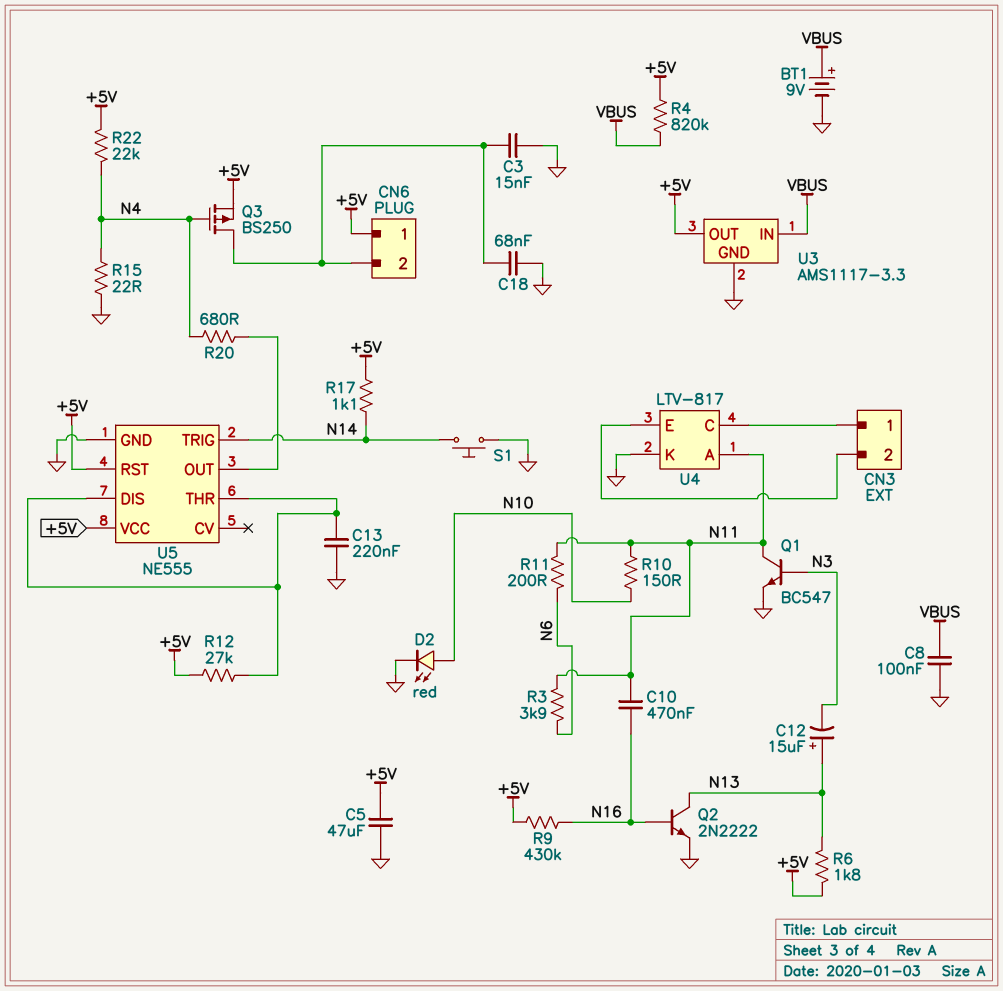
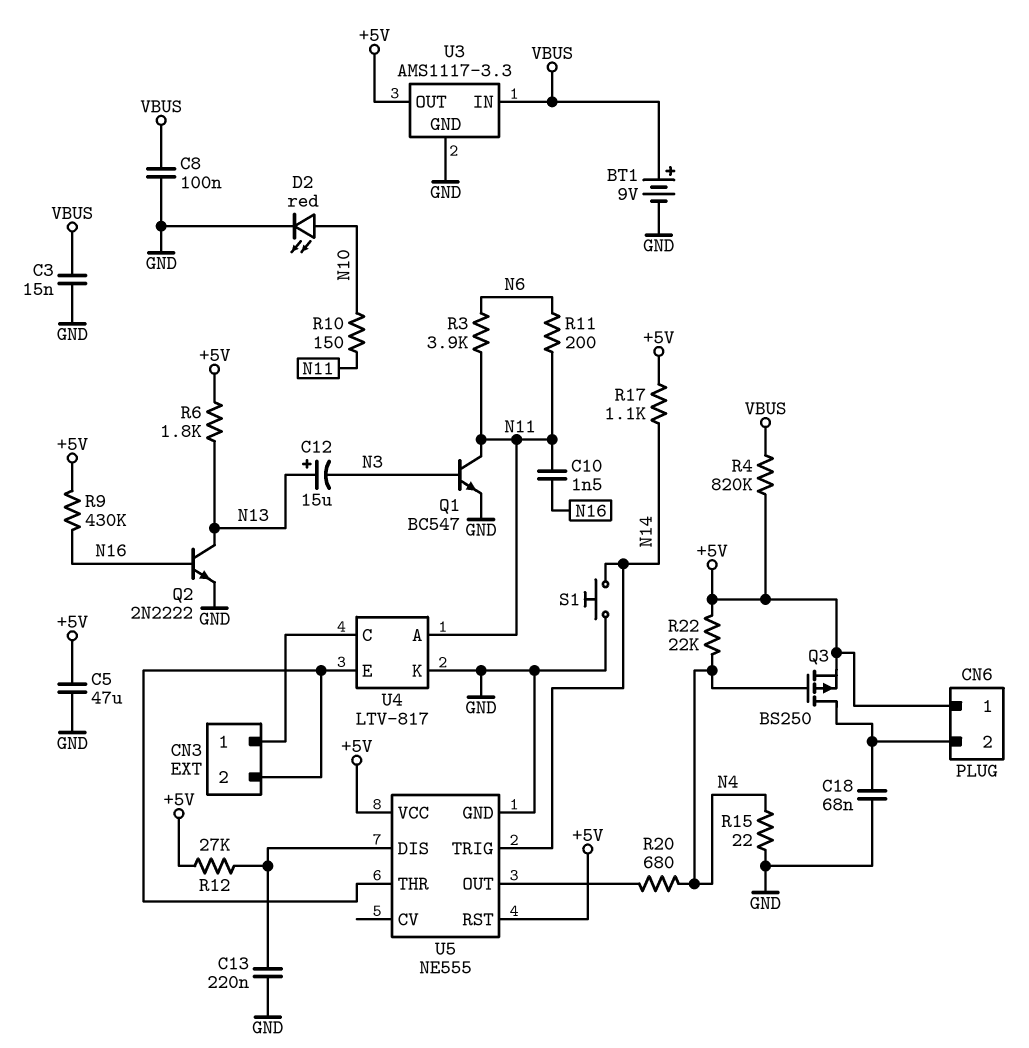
C3: 15nF (CN6/2, GND) -> 15nF (GND, VBUS)
C10: 470nF (N11, N16) -> 1.5nF (N11, N16)
U5 pin THR: U5/DIS -> CN3/2

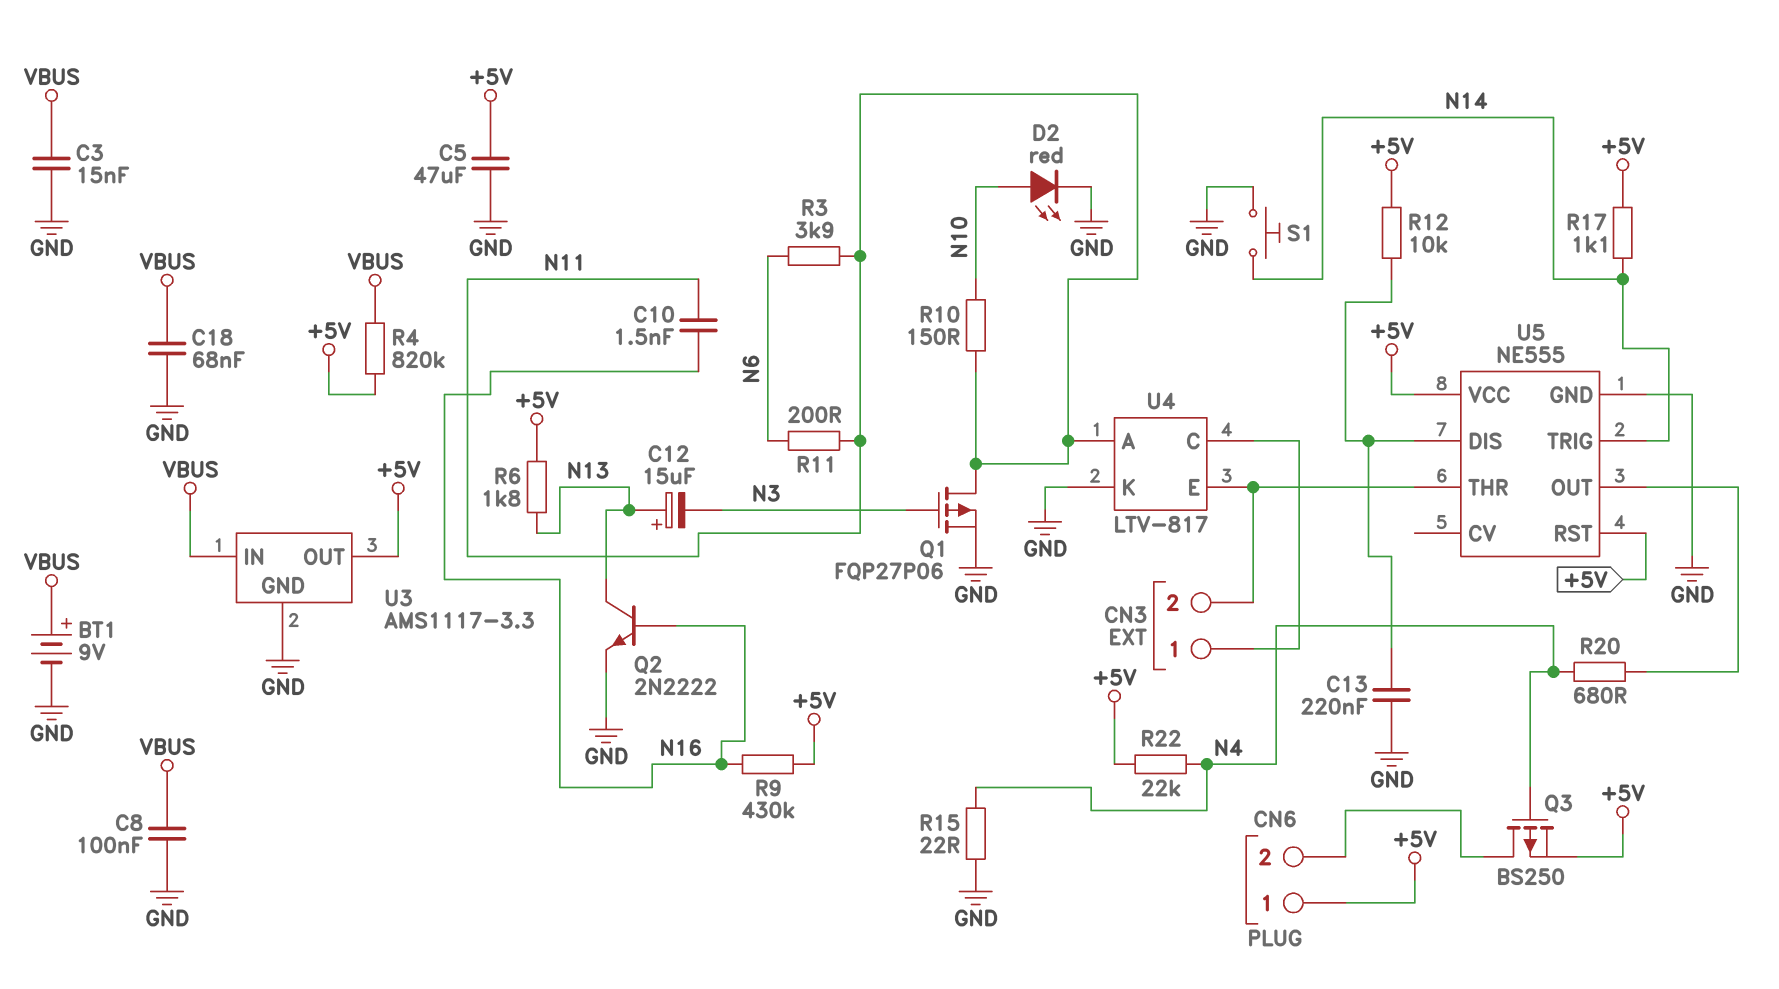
C18: 68nF (CN6/2, GND) -> 68nF (GND, VBUS)
Q1: NPN BC547 (B N3, C N11, E GND) -> PMOS FQP27P06 (G N3, D N11, S GND)
R12: 27k (+5V, U5/DIS) -> 10k (+5V, U5/DIS)

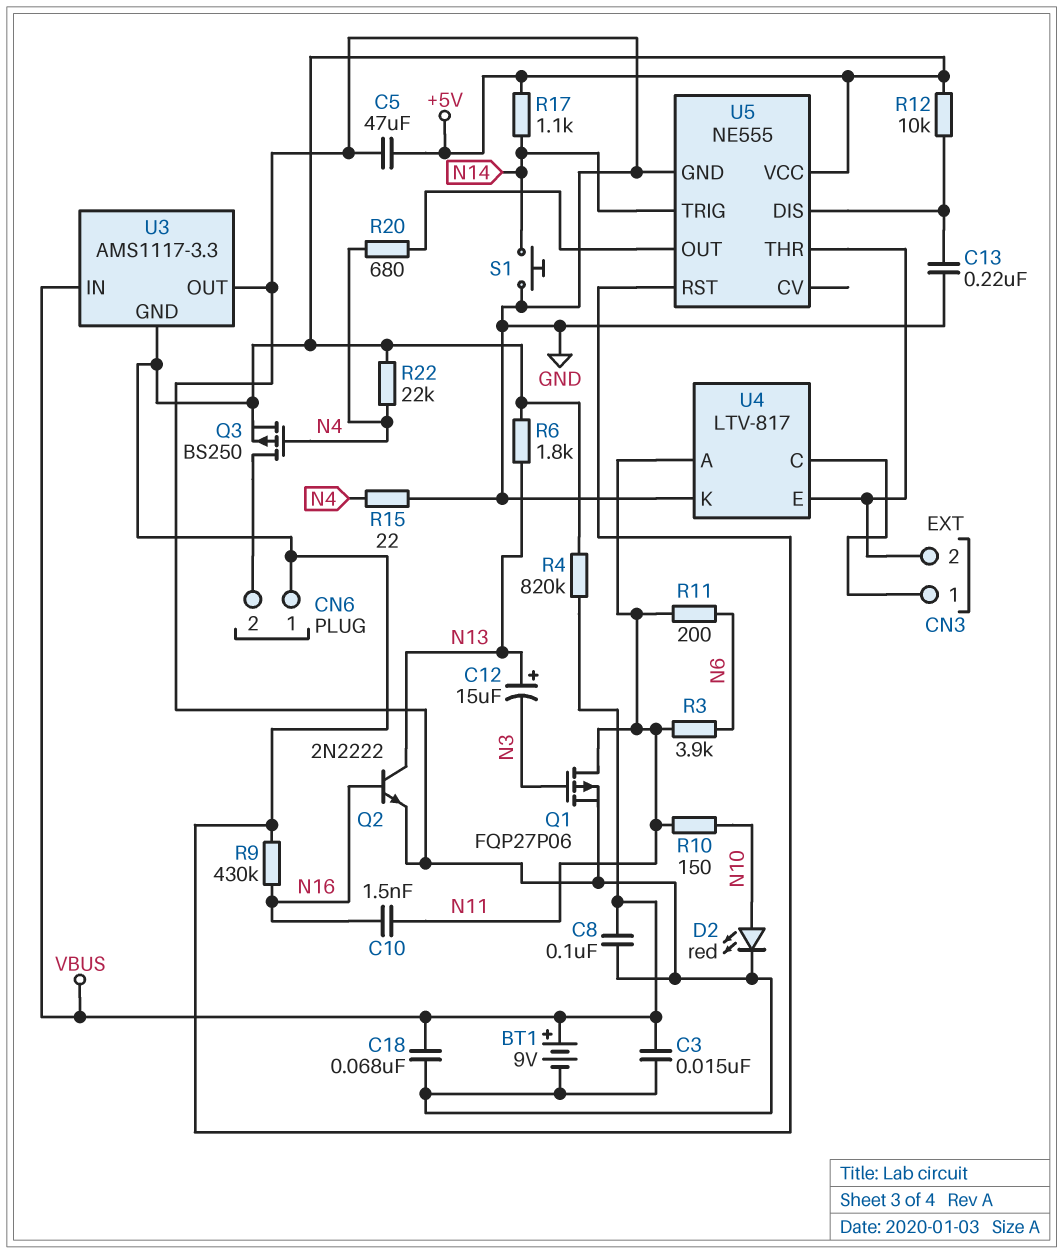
U3 pin GND: GND -> +5V
U3 pin OUT: +5V -> GND

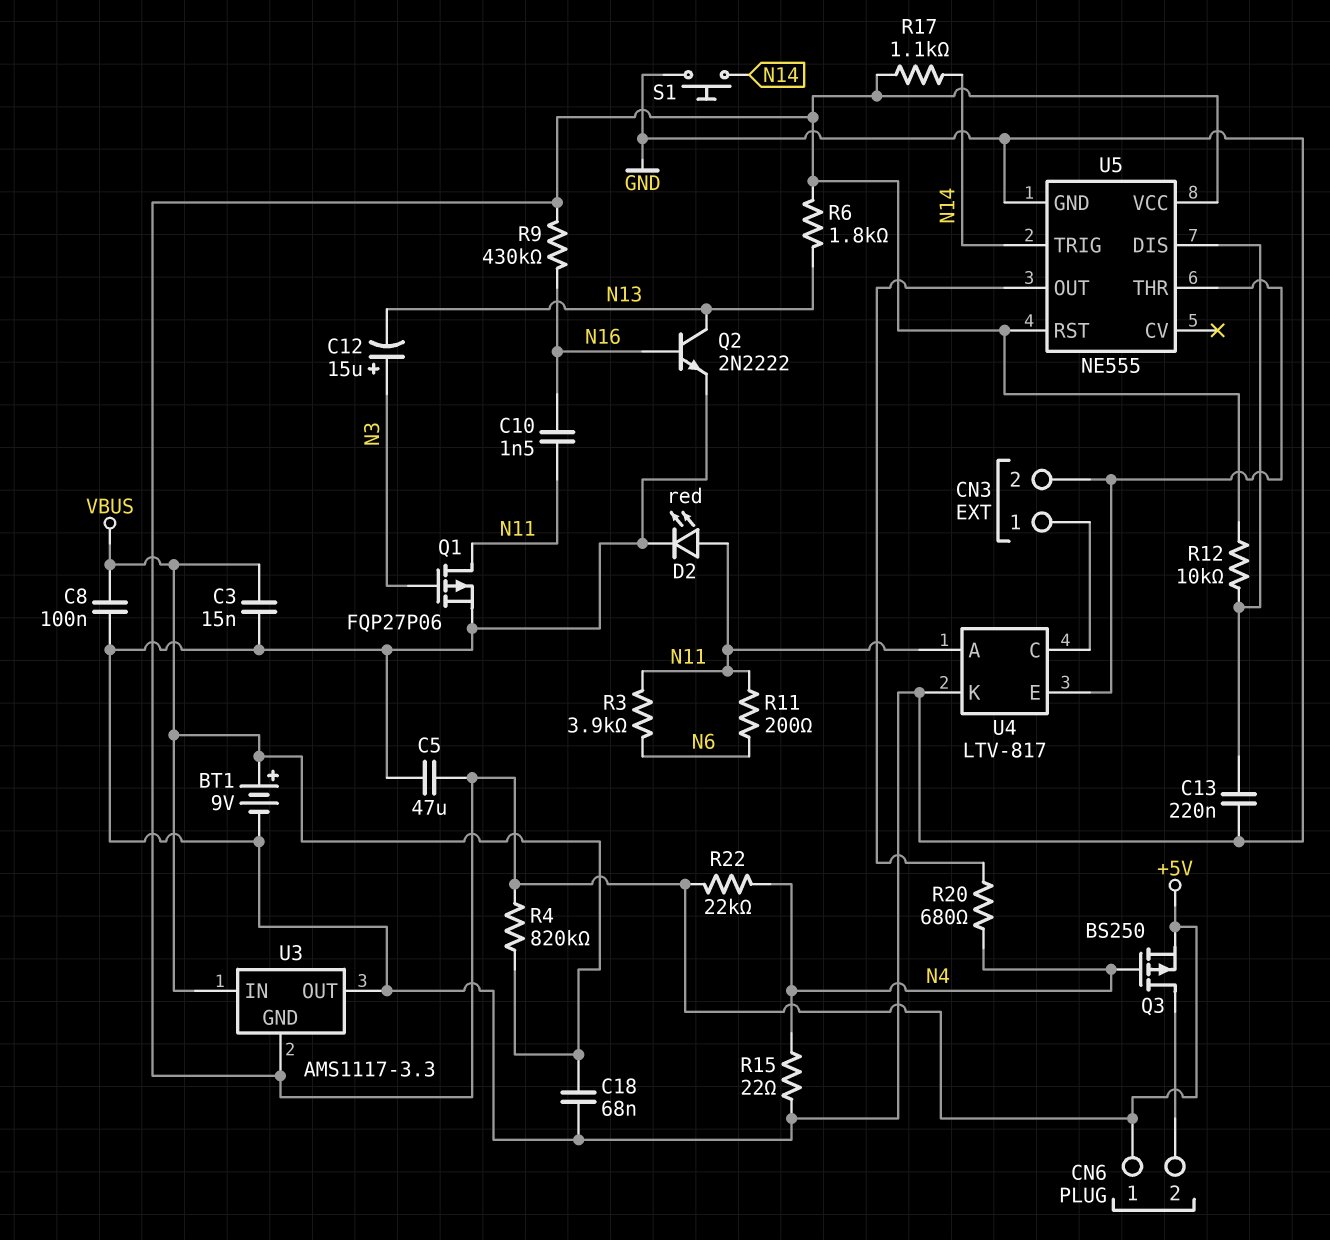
C12: 15uF (plus N13, minus N3) -> 15uF (plus N3, minus N13)
D2: LED red (A N10, K GND) -> LED red (A N11, K GND)
R10: 150 (N10, N11) -> none

